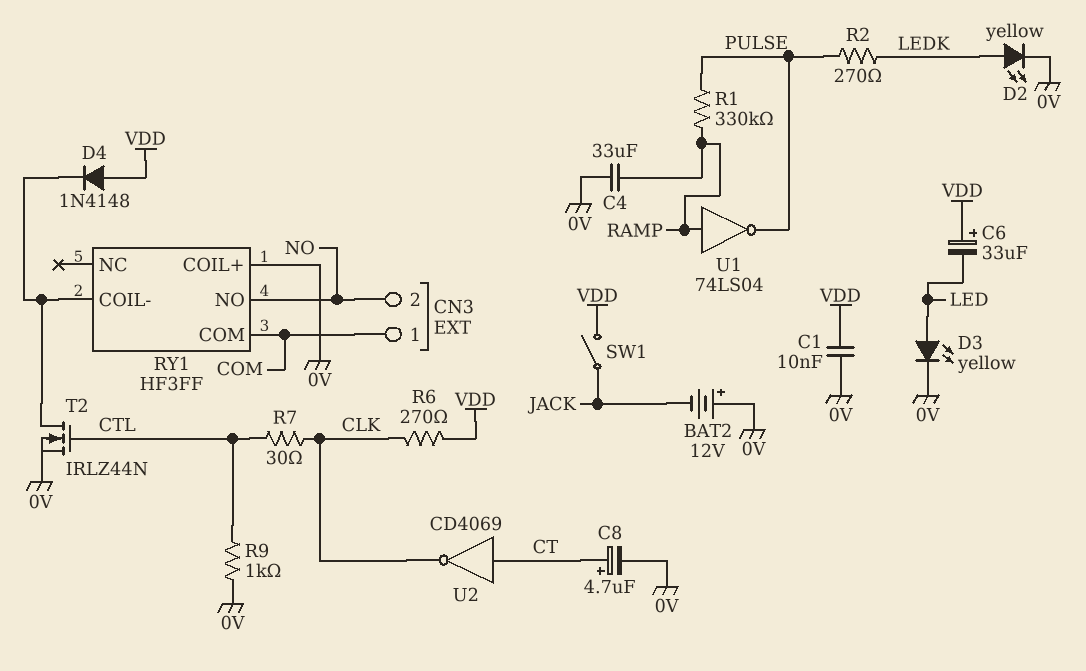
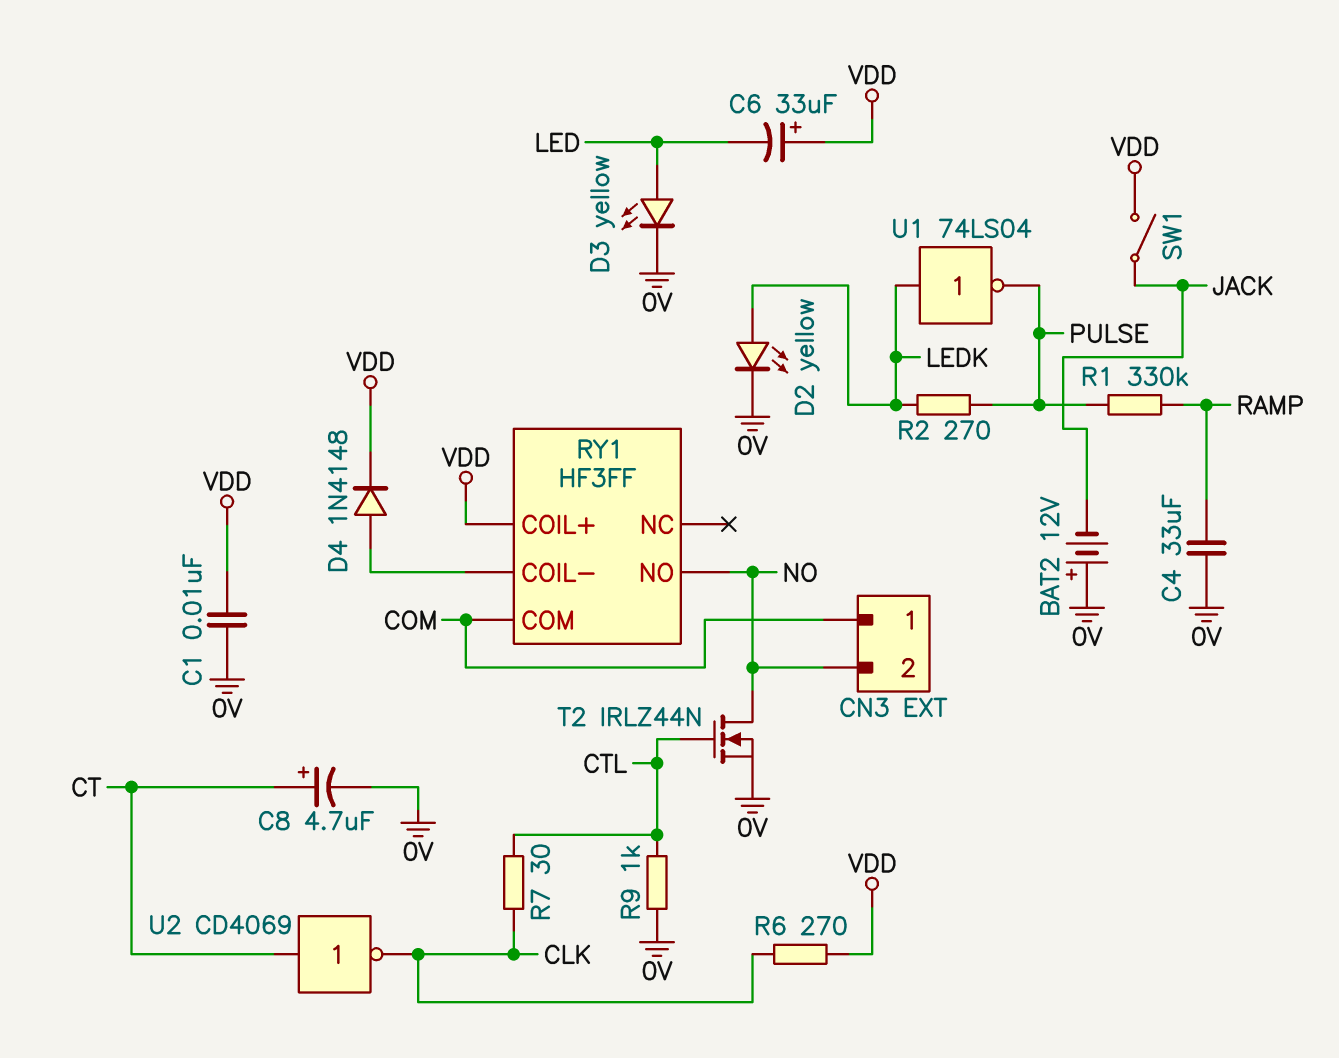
D4: diode 1N4148 (A VDD, K RY1/COIL-) -> diode 1N4148 (A RY1/COIL-, K VDD)
RY1 pin COIL+: 0V -> VDD
T2: NMOS IRLZ44N (G CTL, D RY1/COIL-, S 0V) -> NMOS IRLZ44N (G CTL, D NO, S 0V)
U1: NOT 74LS04 (in RAMP, out PULSE) -> NOT 74LS04 (in LEDK, out PULSE)

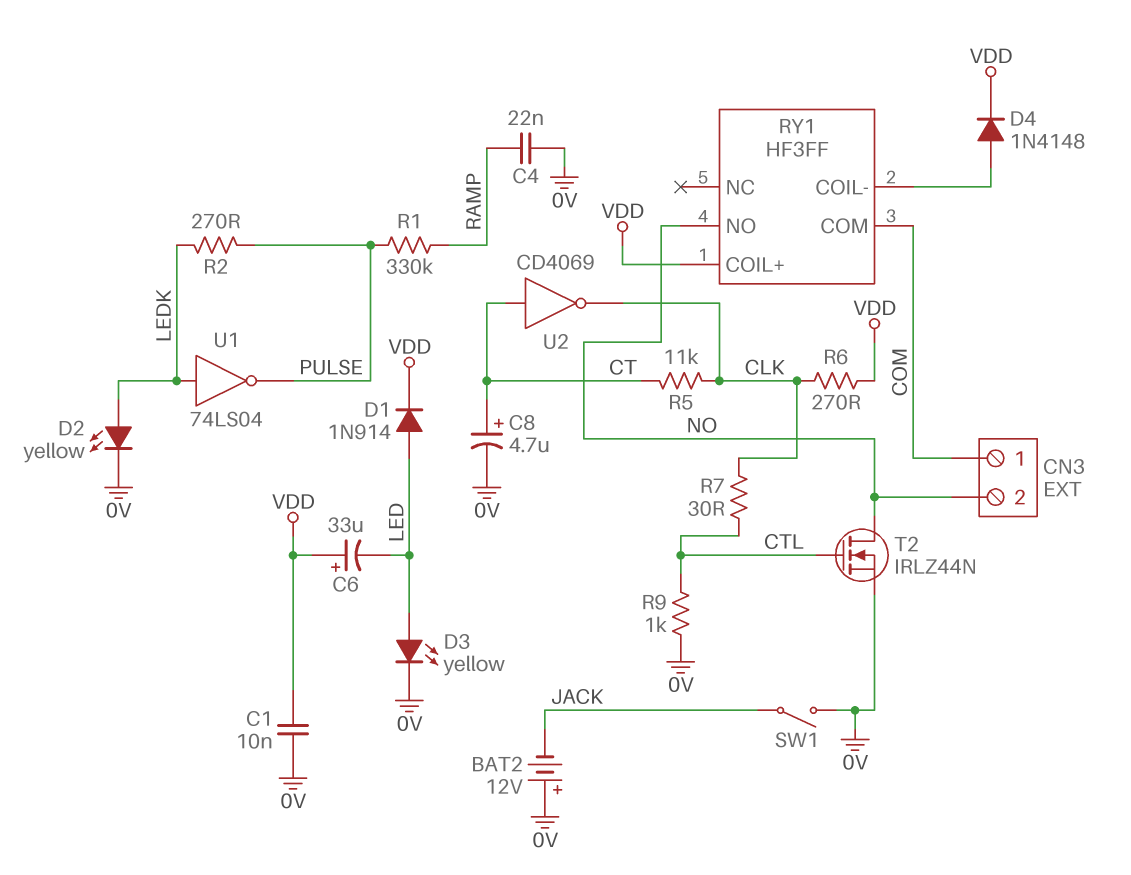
C4: 33uF (0V, RAMP) -> 22nF (0V, RAMP)
D1: none -> diode 1N914 (A LED, K VDD)
R5: none -> 11k (CLK, CT)
SW1: switch (JACK, VDD) -> switch (0V, JACK)

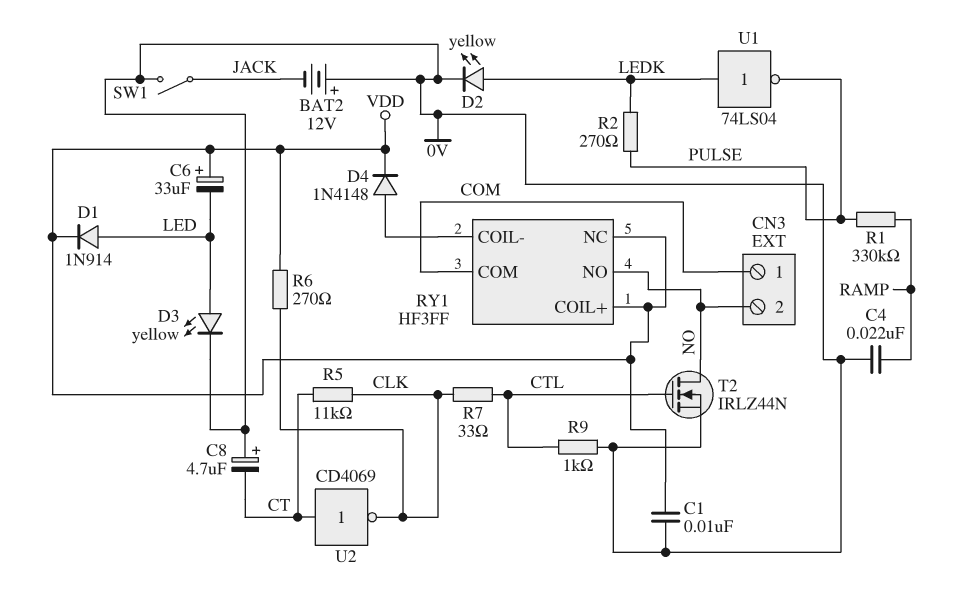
C8: 4.7uF (plus CT, minus 0V) -> 4.7uF (plus 0V, minus CT)
R7: 30 (CLK, CTL) -> 33 (CLK, CTL)
RY1 pin NC: none -> VDD

